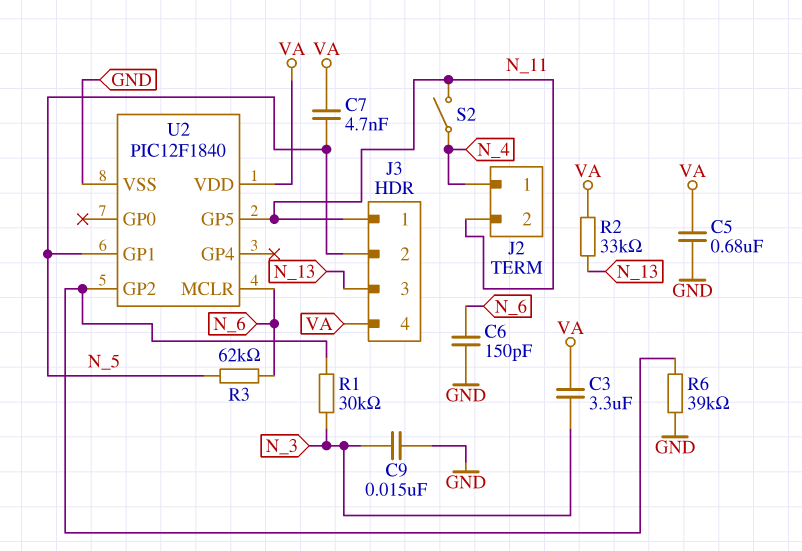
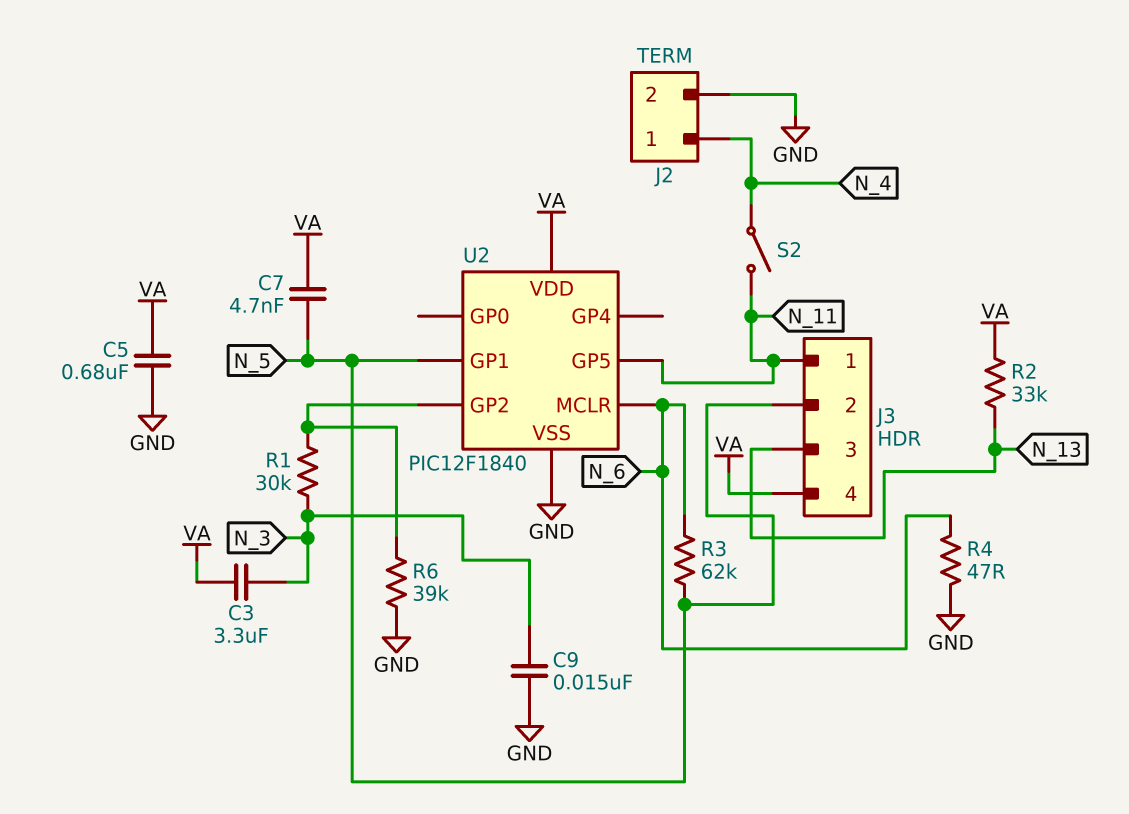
C6: 150pF (GND, N_6) -> none
J2 pin 2: N_11 -> GND
R4: none -> 47 (GND, N_6)

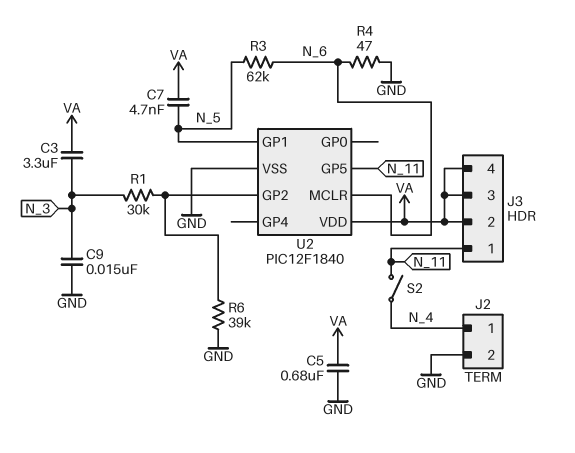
J3 pin 2: N_5 -> VA
J3 pin 3: N_13 -> VA
R2: 33k (N_13, VA) -> none

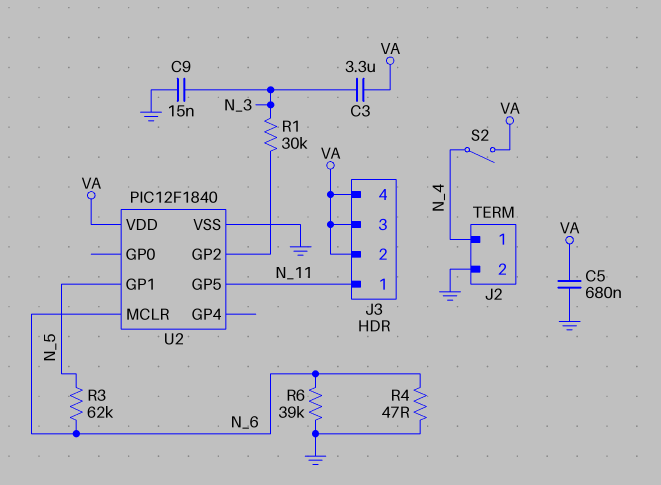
C7: 4.7nF (N_5, VA) -> none
R6: 39k (GND, U2/GP2) -> 39k (GND, N_6)
S2: switch (N_4, N_11) -> switch (N_4, VA)

